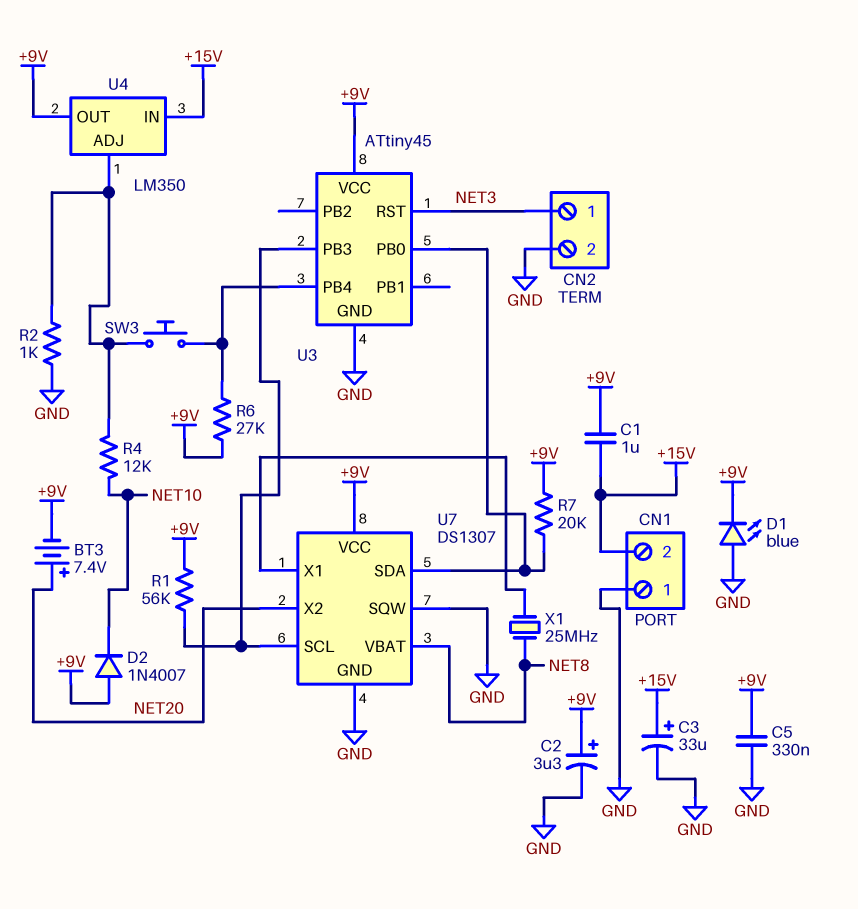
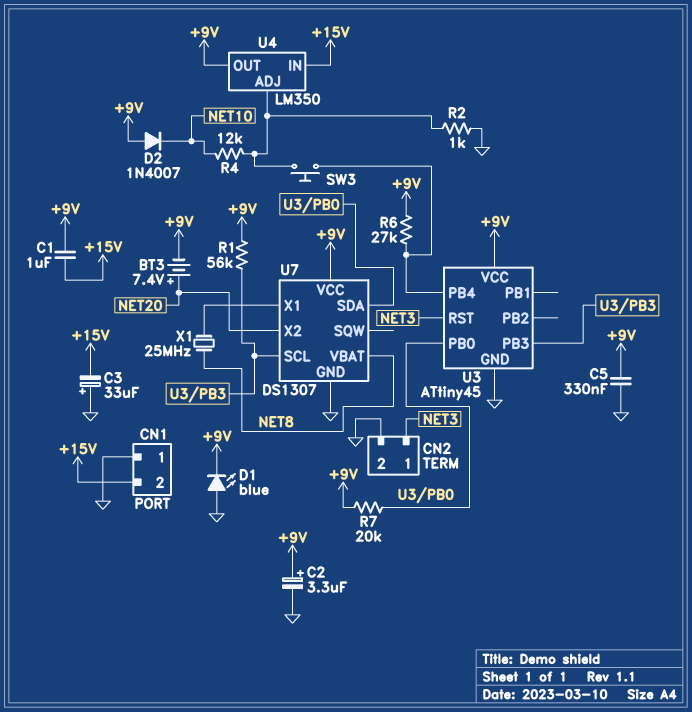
C3: 33uF (plus +15V, minus GND) -> 33uF (plus GND, minus +15V)
U7 pin SQW: GND -> none

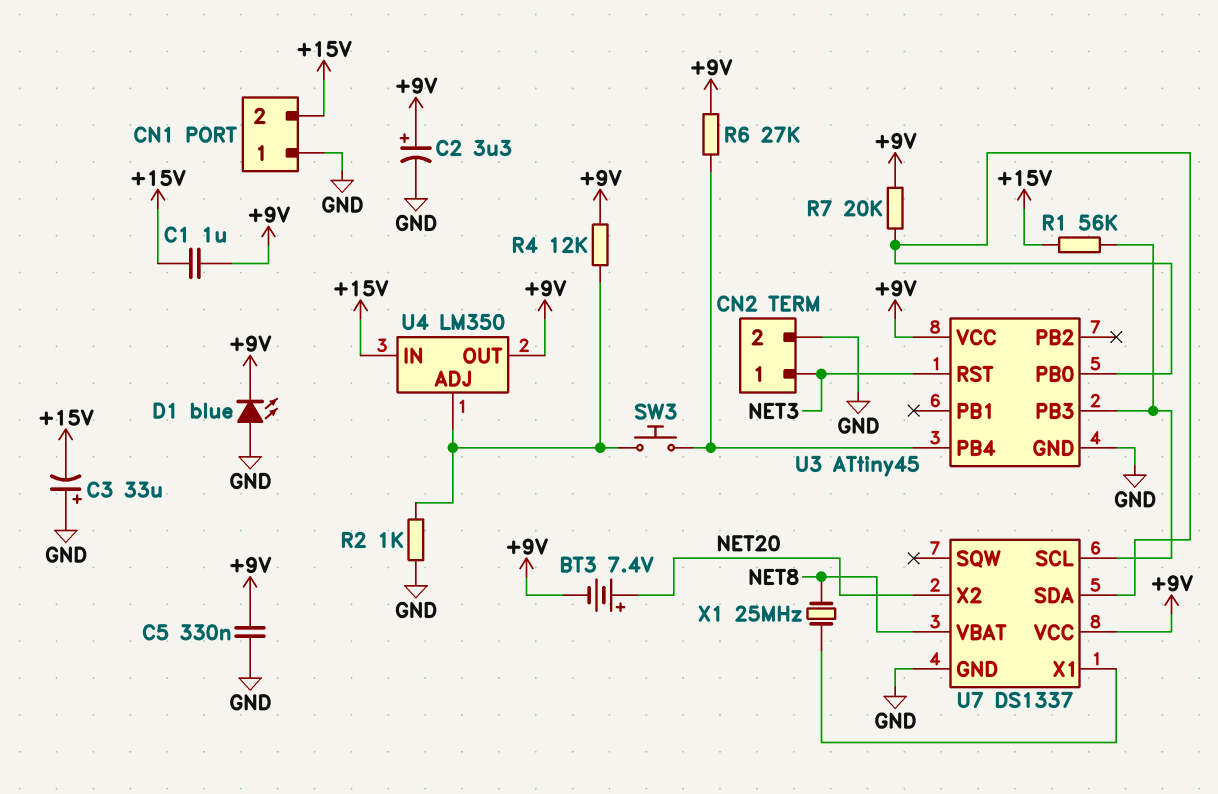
D2: diode 1N4007 (A +9V, K NET10) -> none
R1: 56k (+9V, U3/PB3) -> 56k (+15V, U3/PB3)
R4: 12k (NET10, U4/ADJ) -> 12k (+9V, U4/ADJ)
U7: DS1307 -> DS1337

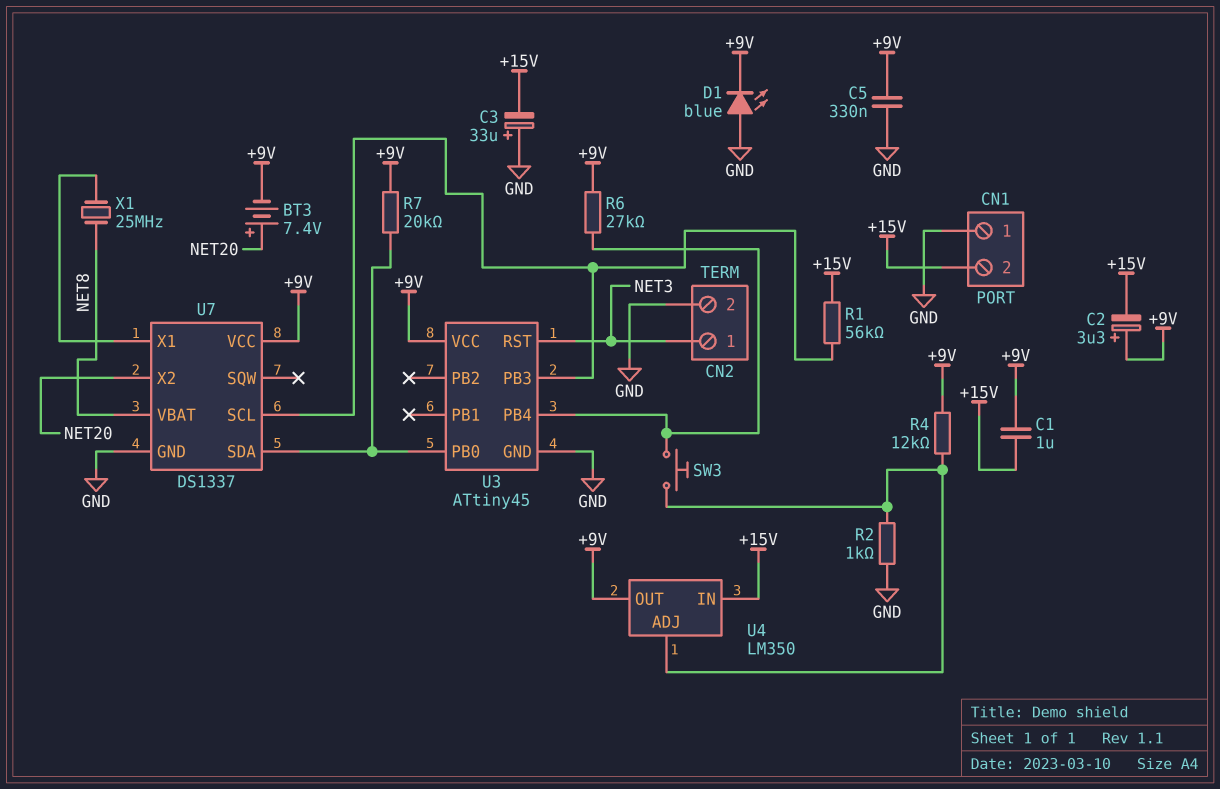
C2: 3.3uF (plus +9V, minus GND) -> 3.3uF (plus +9V, minus +15V)

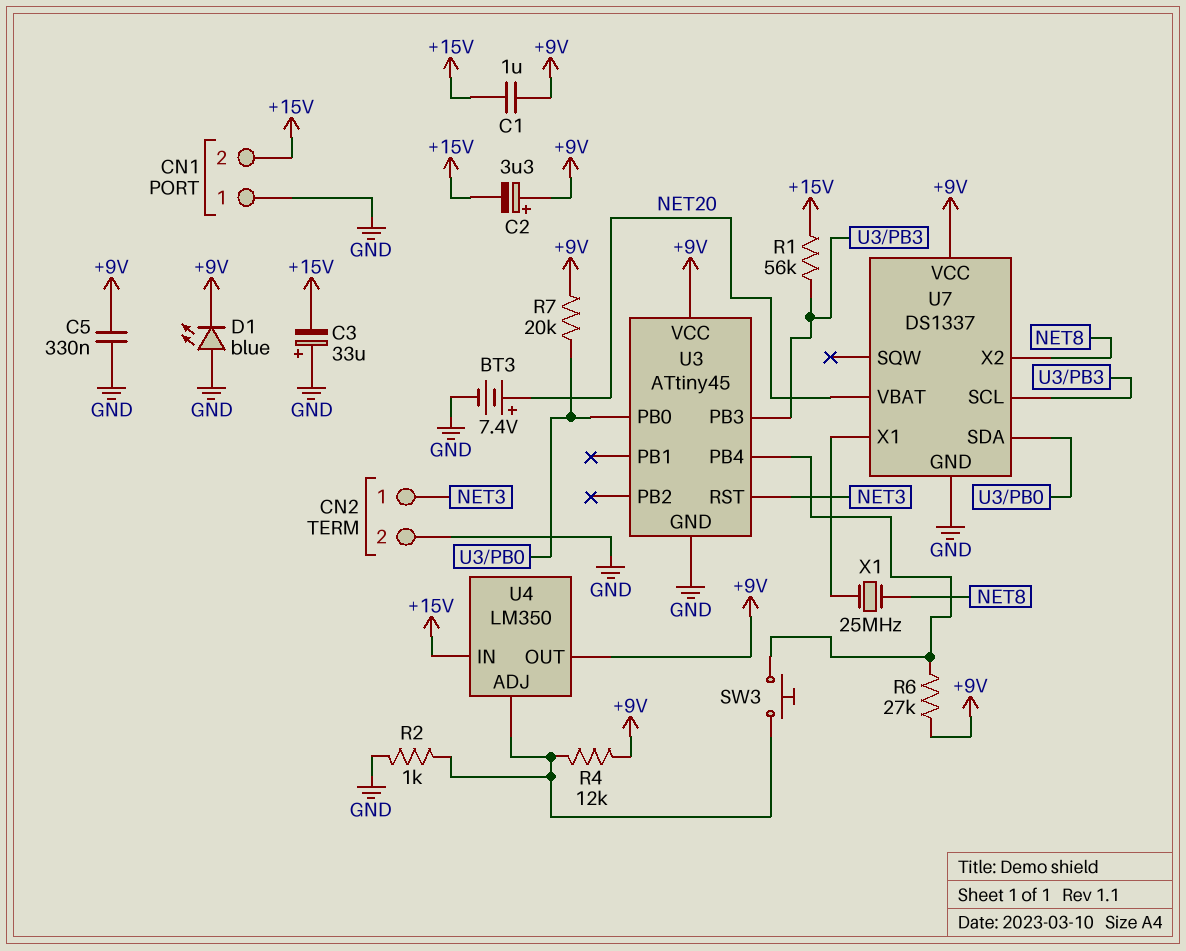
BT3: 7.4V (plus NET20, minus +9V) -> 7.4V (plus NET20, minus GND)
U7 pin VBAT: NET8 -> NET20
U7 pin X2: NET20 -> NET8

